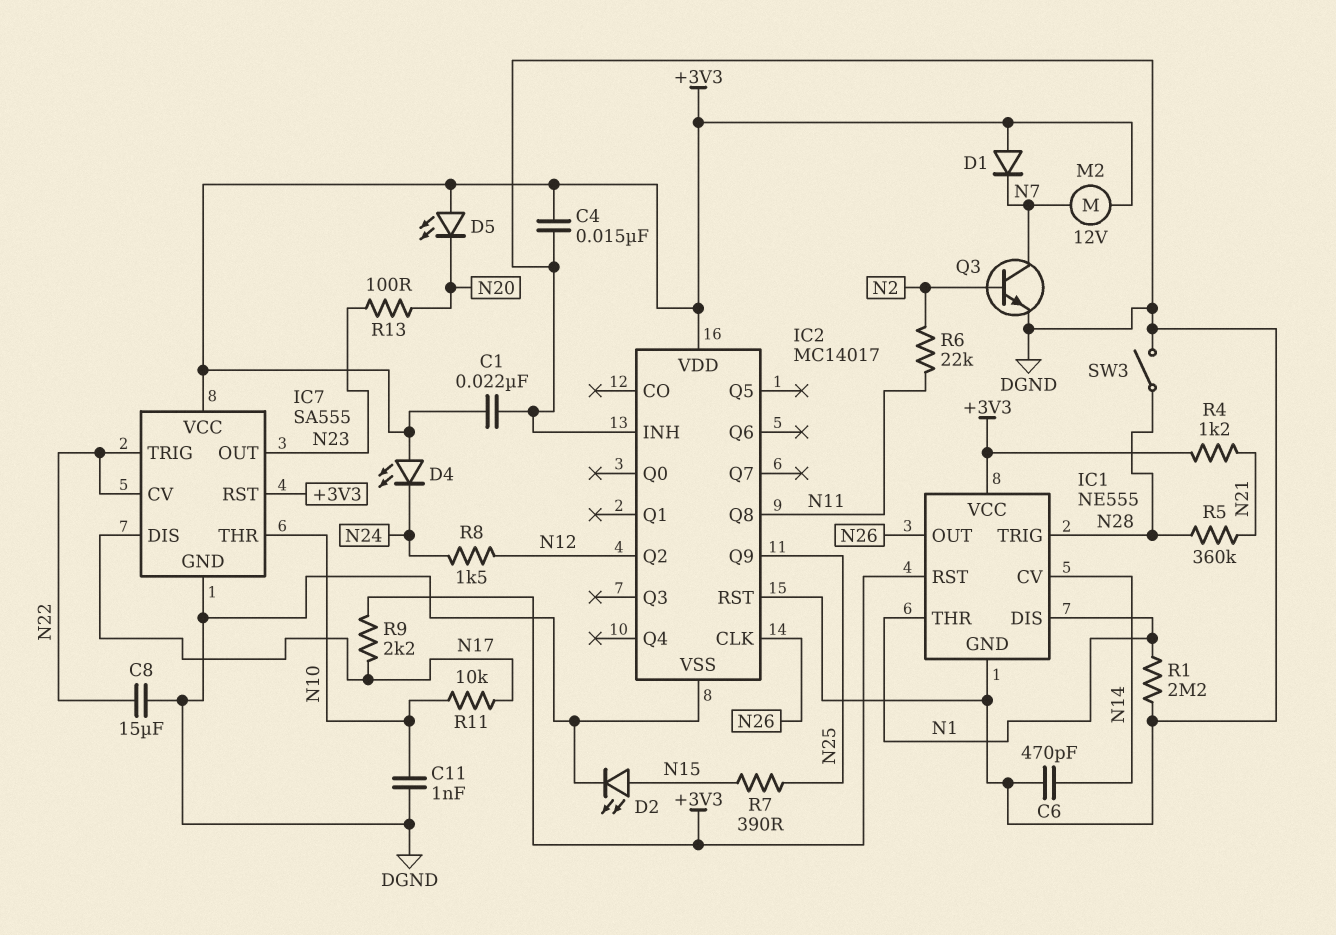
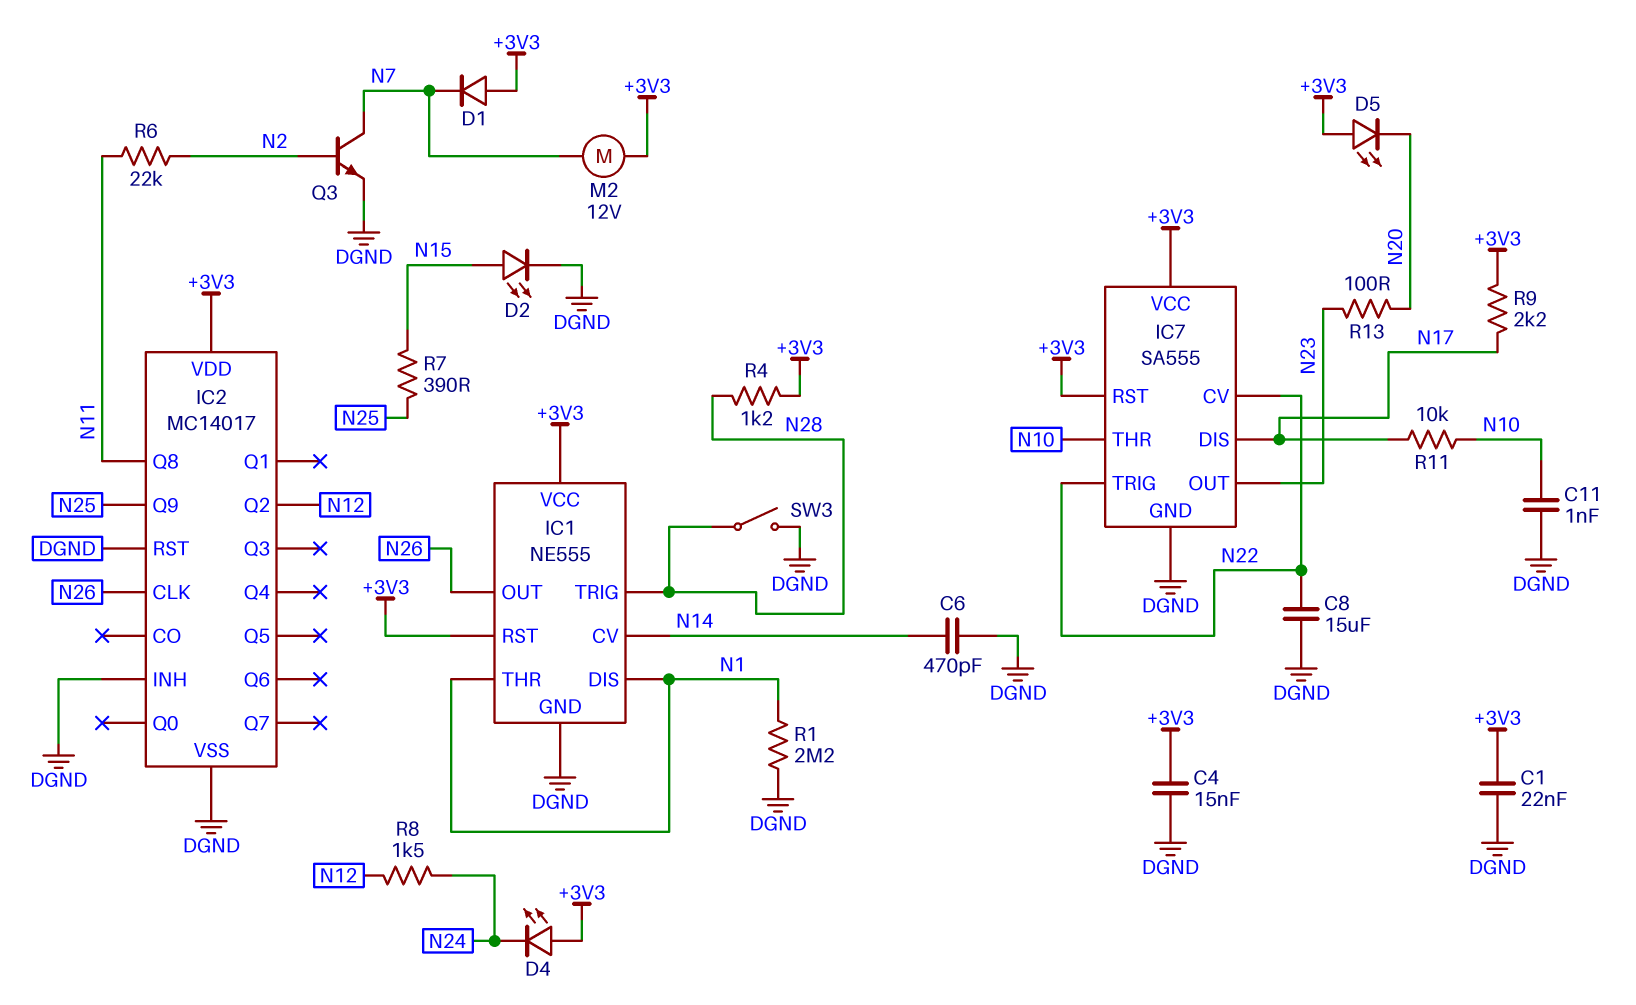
R4: 1.2k (+3V3, N21) -> 1.2k (+3V3, N28)
R5: 360k (N21, N28) -> none

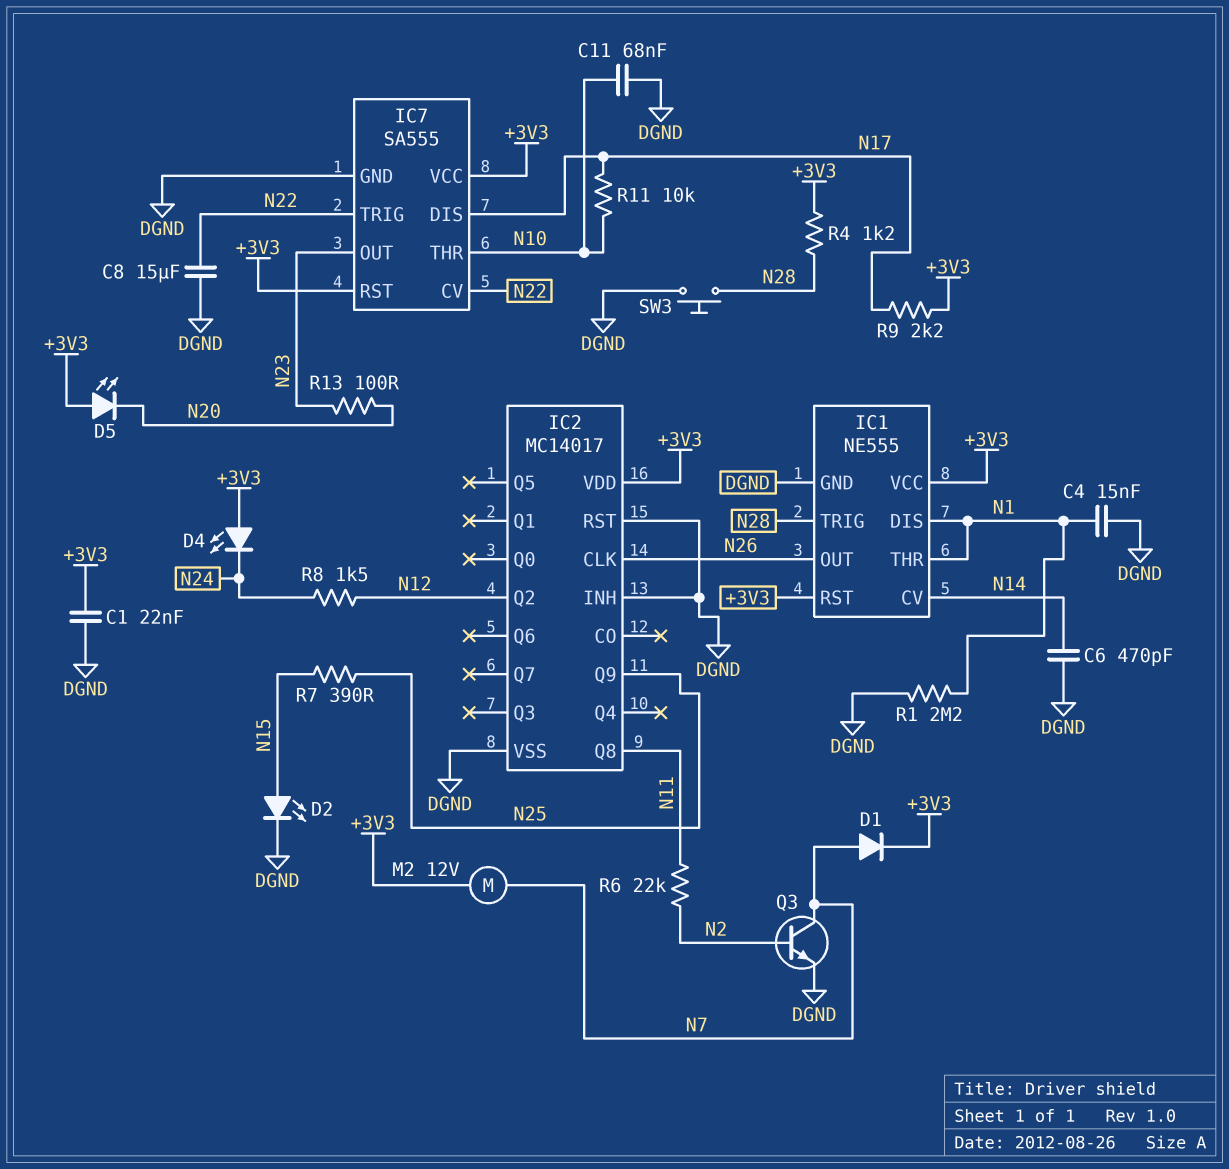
C4: 15nF (+3V3, DGND) -> 15nF (DGND, N1)
C11: 1nF (DGND, N10) -> 68nF (DGND, N10)
D1: diode (A +3V3, K N7) -> diode (A N7, K +3V3)
SW3: switch (DGND, N28) -> button (DGND, N28)

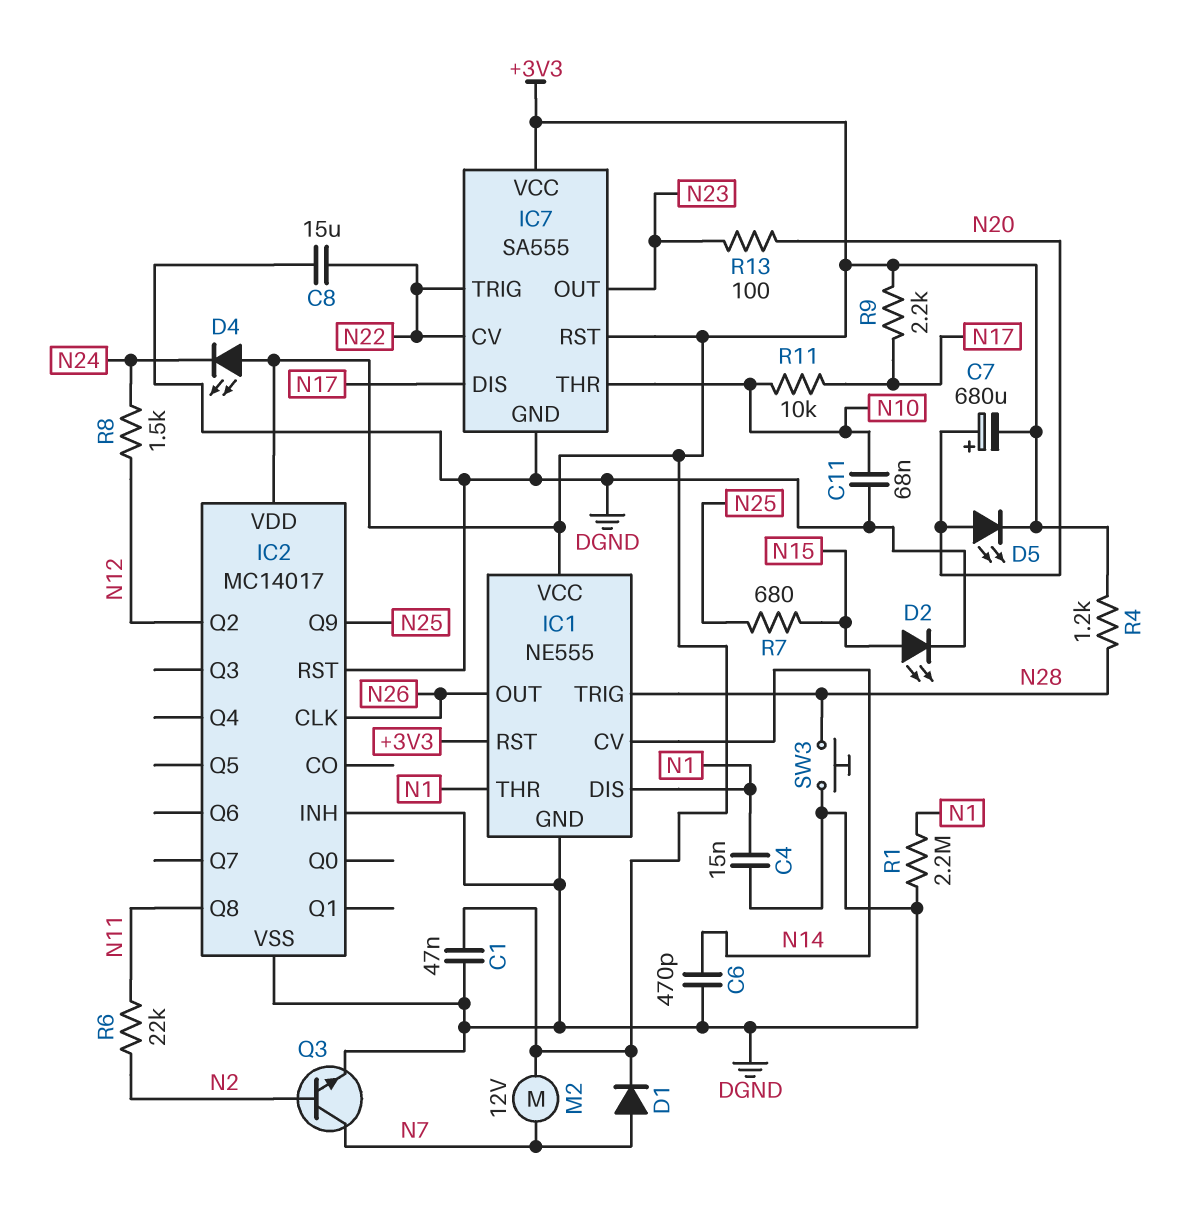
C1: 22nF (+3V3, DGND) -> 47nF (+3V3, DGND)
C7: none -> 680uF (plus N20, minus +3V3)
D5: LED (A +3V3, K N20) -> LED (A N20, K +3V3)
R7: 390 (N15, N25) -> 680 (N15, N25)

